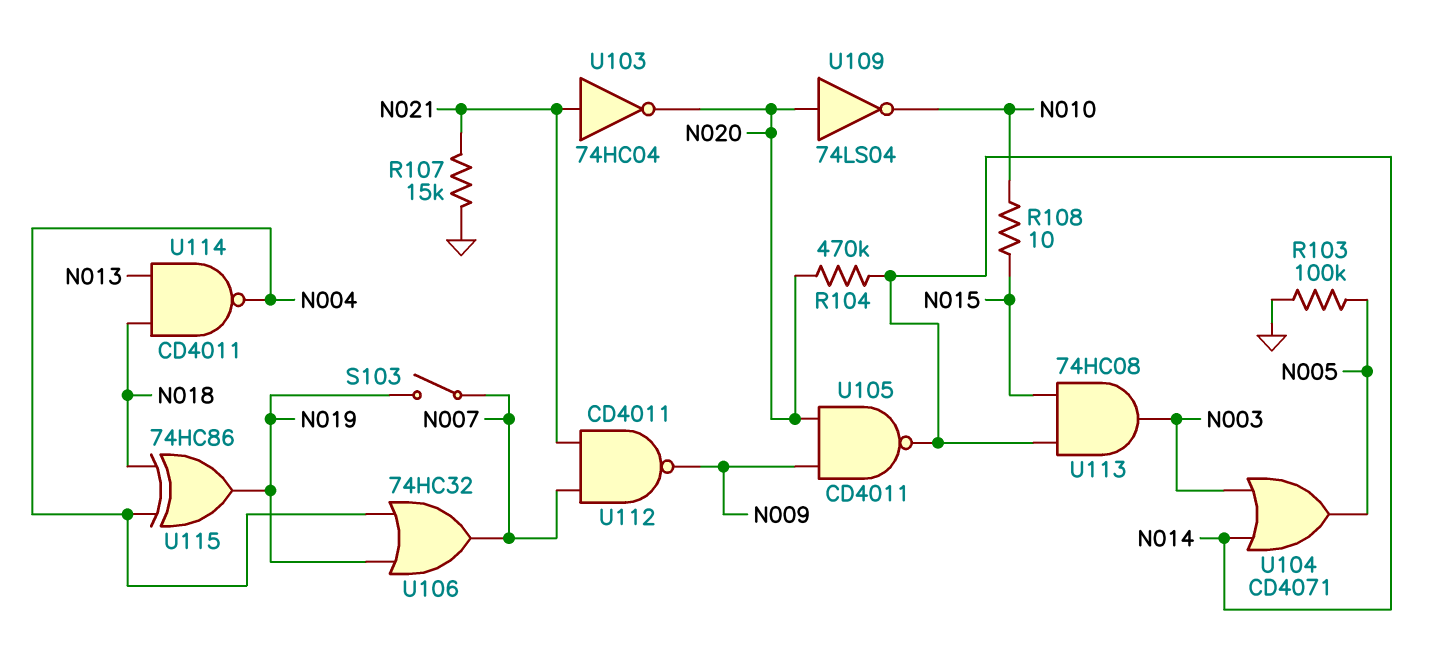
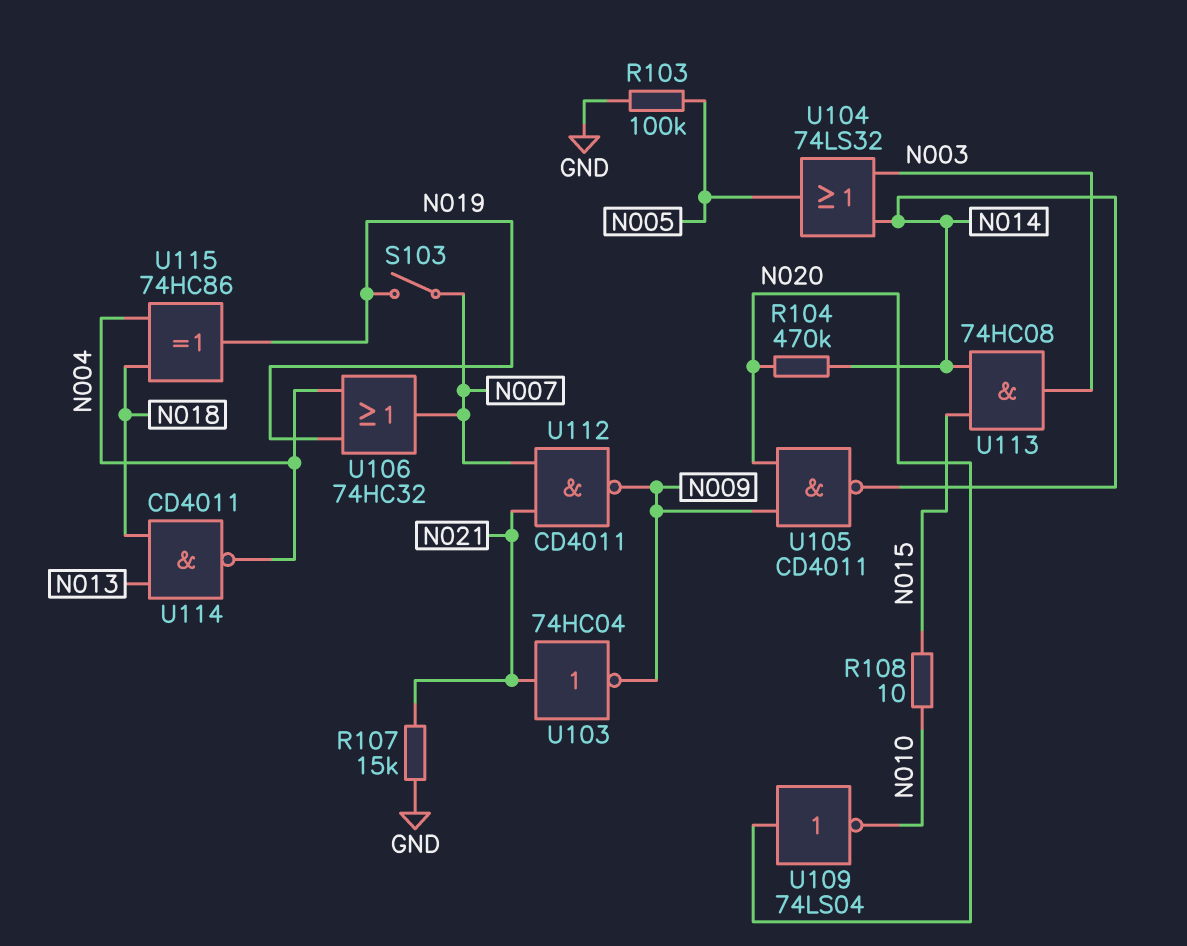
U103: NOT 74HC04 (in N021, out N020) -> NOT 74HC04 (in N021, out N009)
U104: OR CD4071 (in N003, in N014, out N005) -> OR 74LS32 (in N003, in N014, out N005)

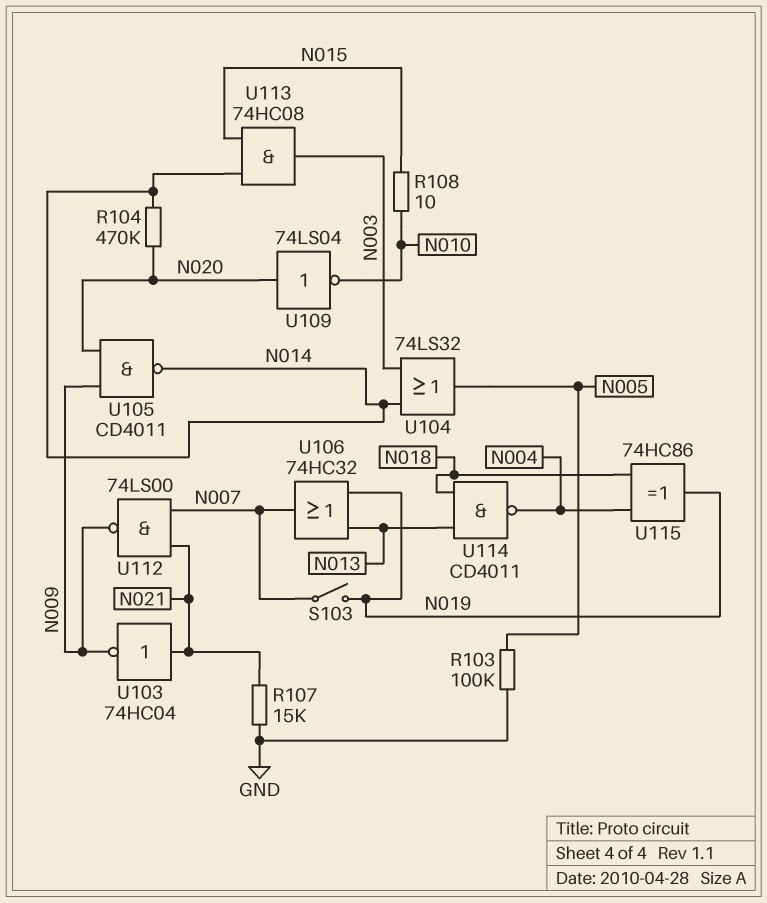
U106: OR 74HC32 (in N004, in N019, out N007) -> OR 74HC32 (in N013, in N019, out N007)
U112: NAND CD4011 (in N007, in N021, out N009) -> NAND 74LS00 (in N007, in N021, out N009)

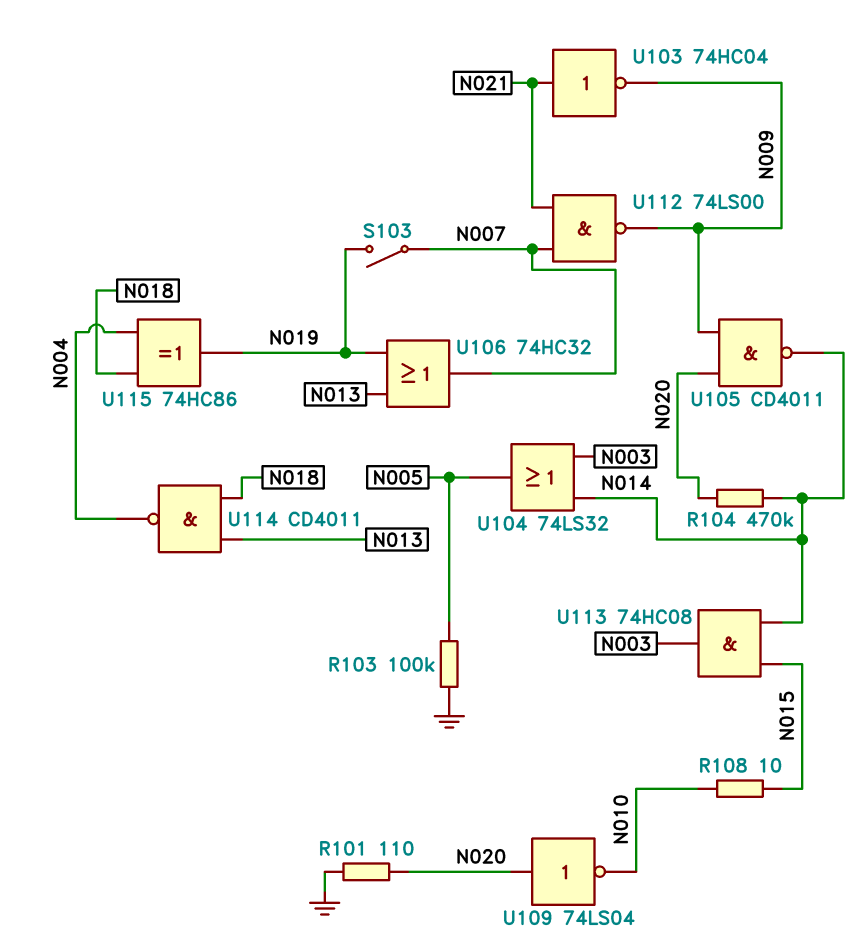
R101: none -> 110 (GND, N020)
R107: 15k (GND, N021) -> none

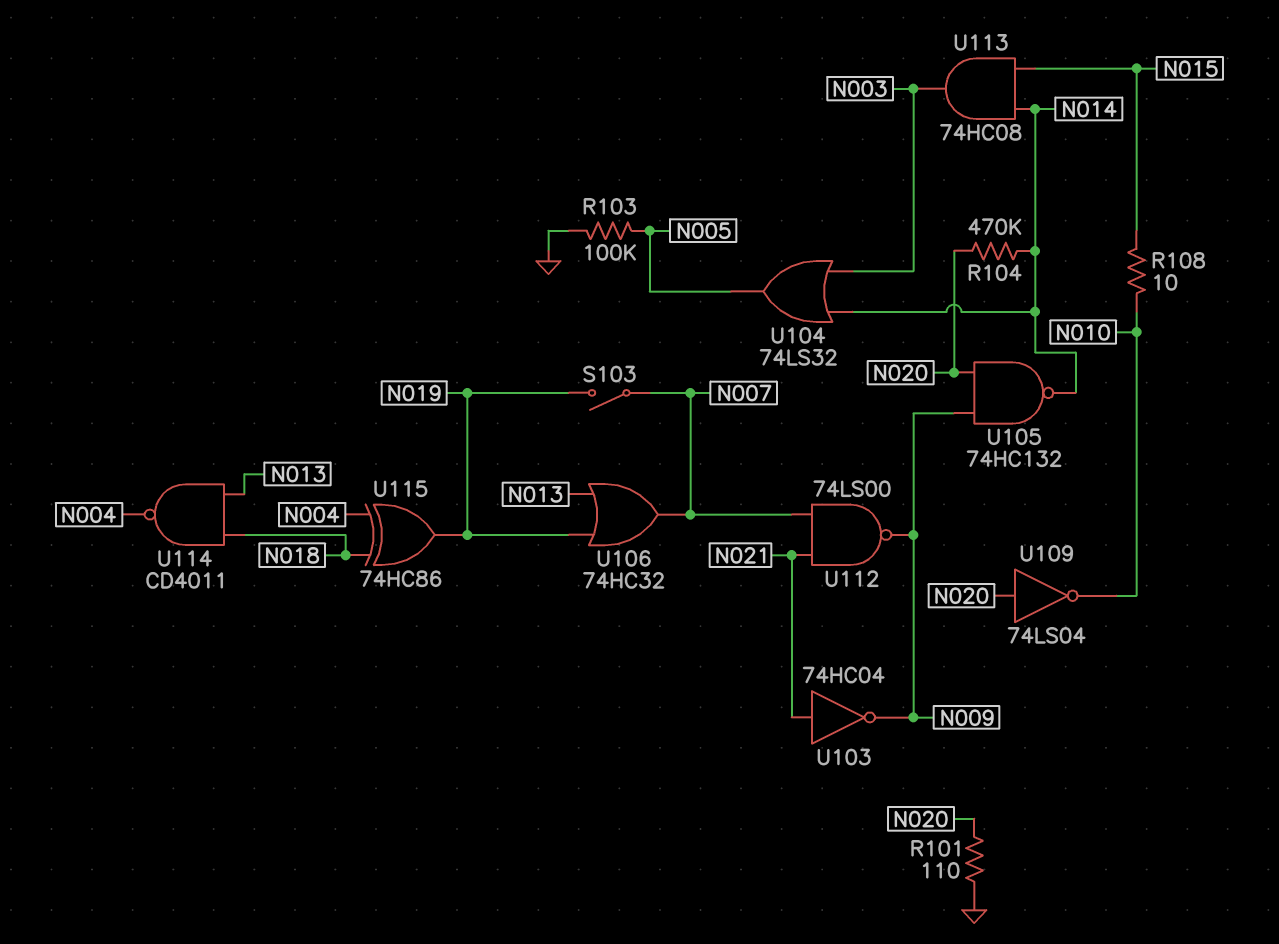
U105: NAND CD4011 (in N009, in N020, out N014) -> NAND 74HC132 (in N009, in N020, out N014)

